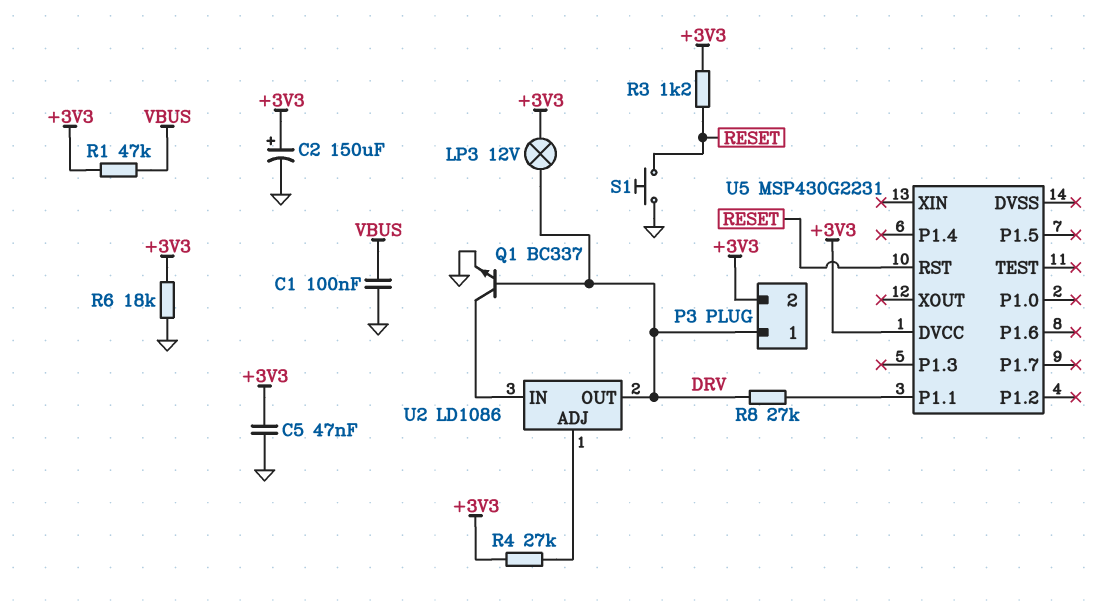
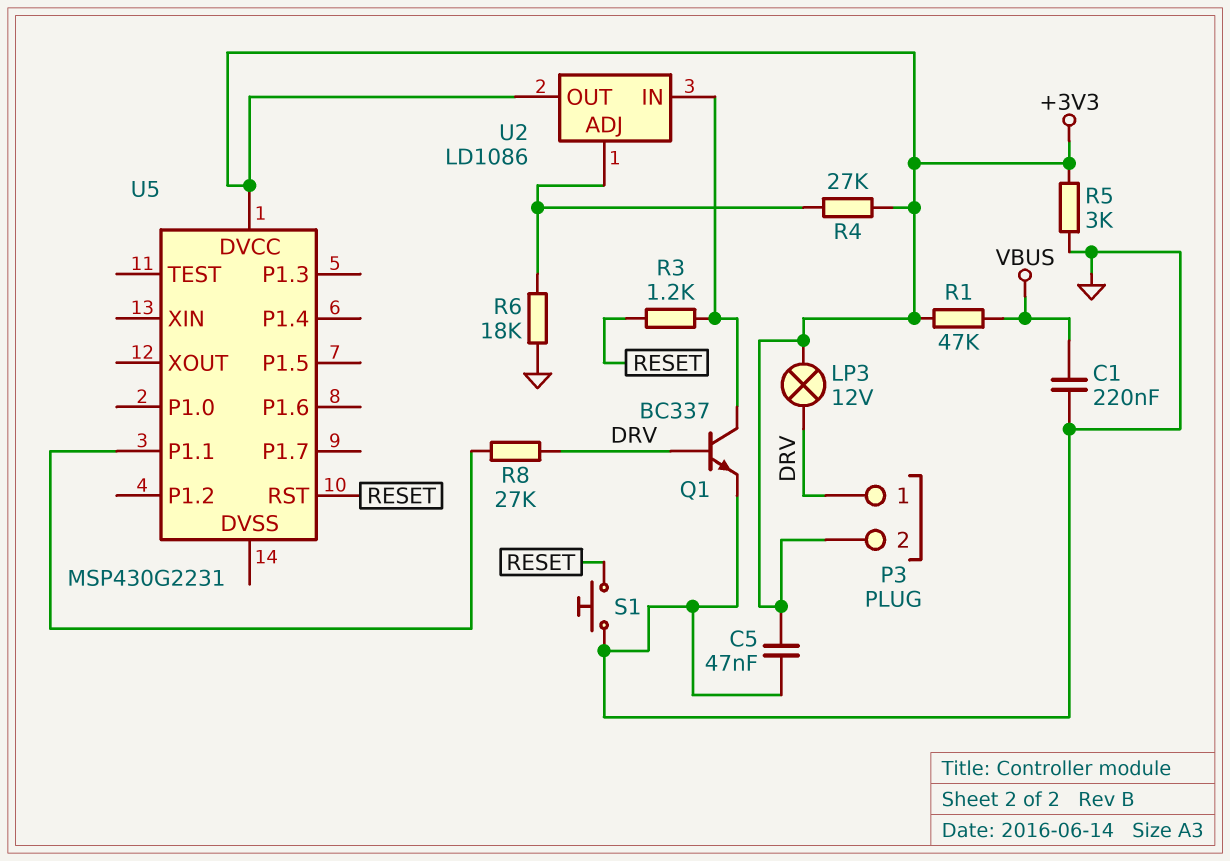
C1: 100nF (GND, VBUS) -> 220nF (GND, VBUS)
C2: 150uF (plus +3V3, minus GND) -> none
R3: 1.2k (+3V3, RESET) -> 1.2k (RESET, U2/IN)
R5: none -> 3k (+3V3, GND)
R6: 18k (+3V3, GND) -> 18k (GND, U2/ADJ)
U2 pin OUT: DRV -> +3V3

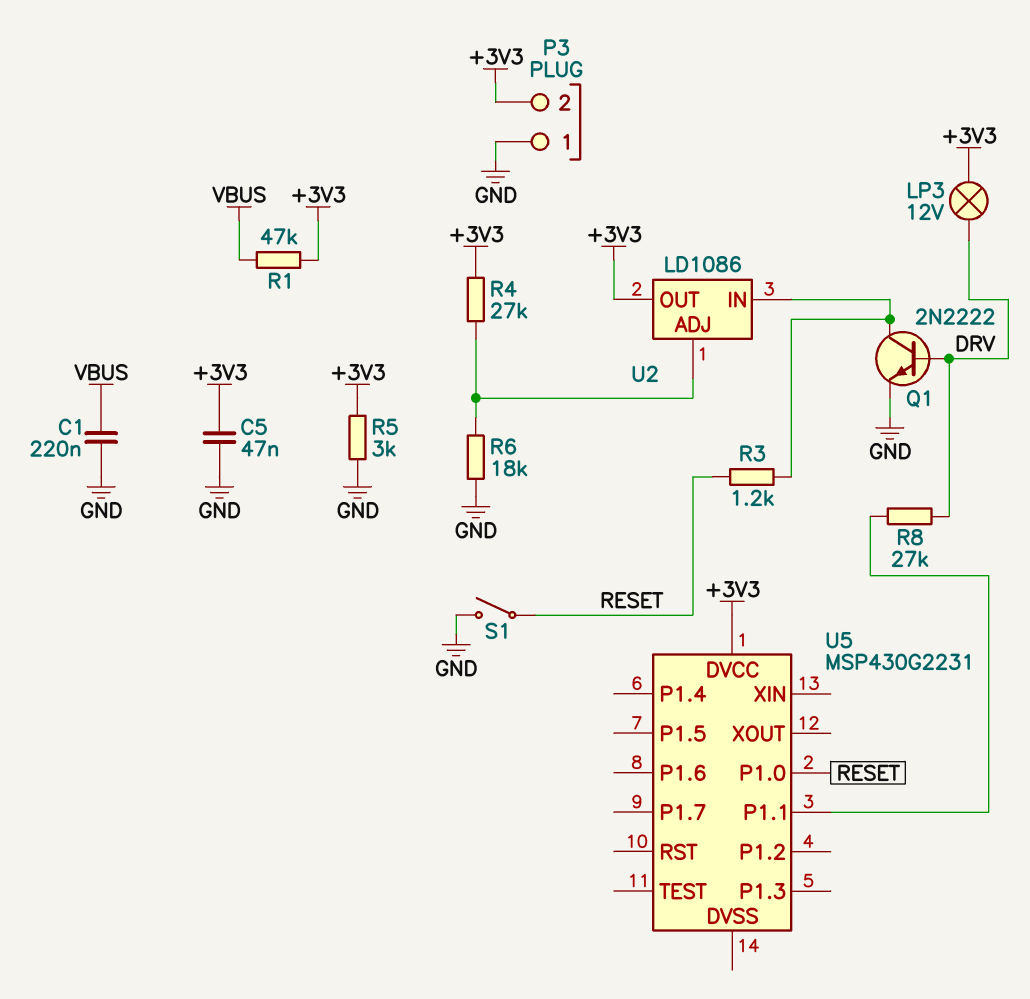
P3 pin 1: DRV -> GND
Q1: NPN BC337 (B DRV, C U2/IN, E GND) -> NPN 2N2222 (B DRV, C U2/IN, E GND)
S1: button (GND, RESET) -> switch (GND, RESET)
U5 pin P1.0: none -> RESET
U5 pin RST: RESET -> none

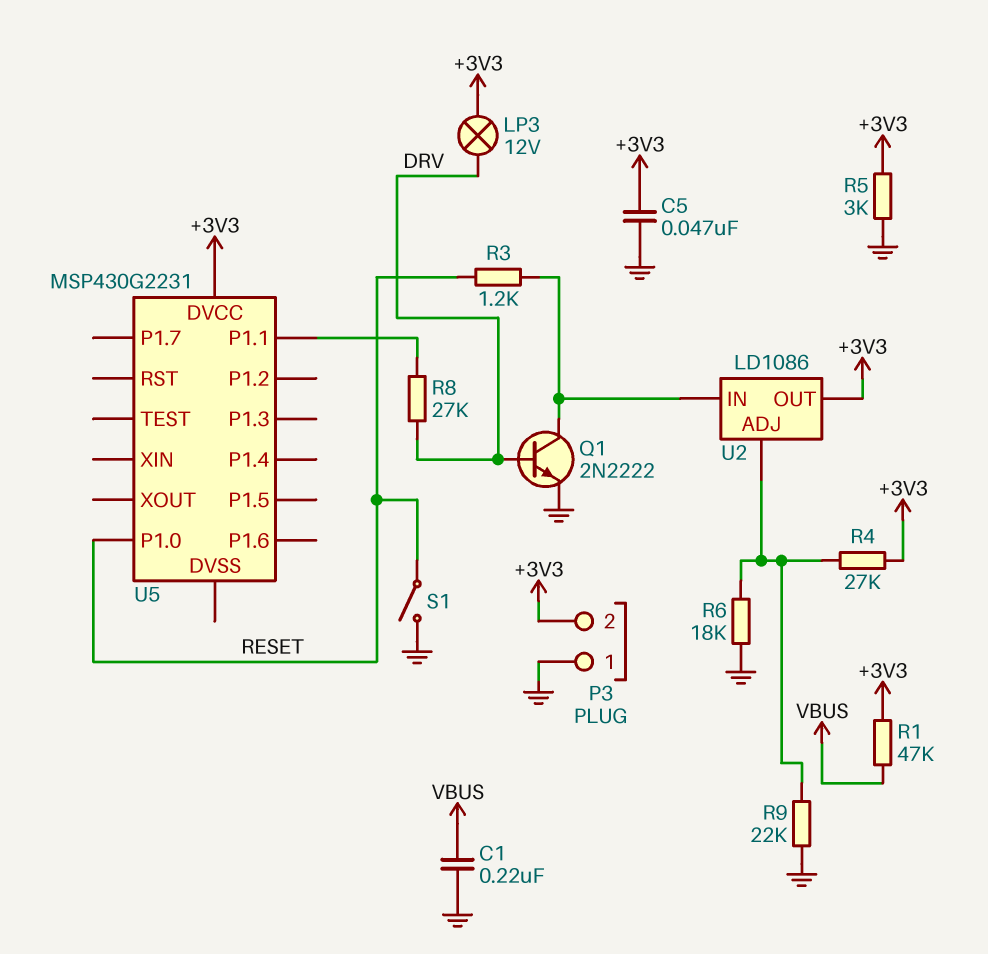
R9: none -> 22k (GND, U2/ADJ)

